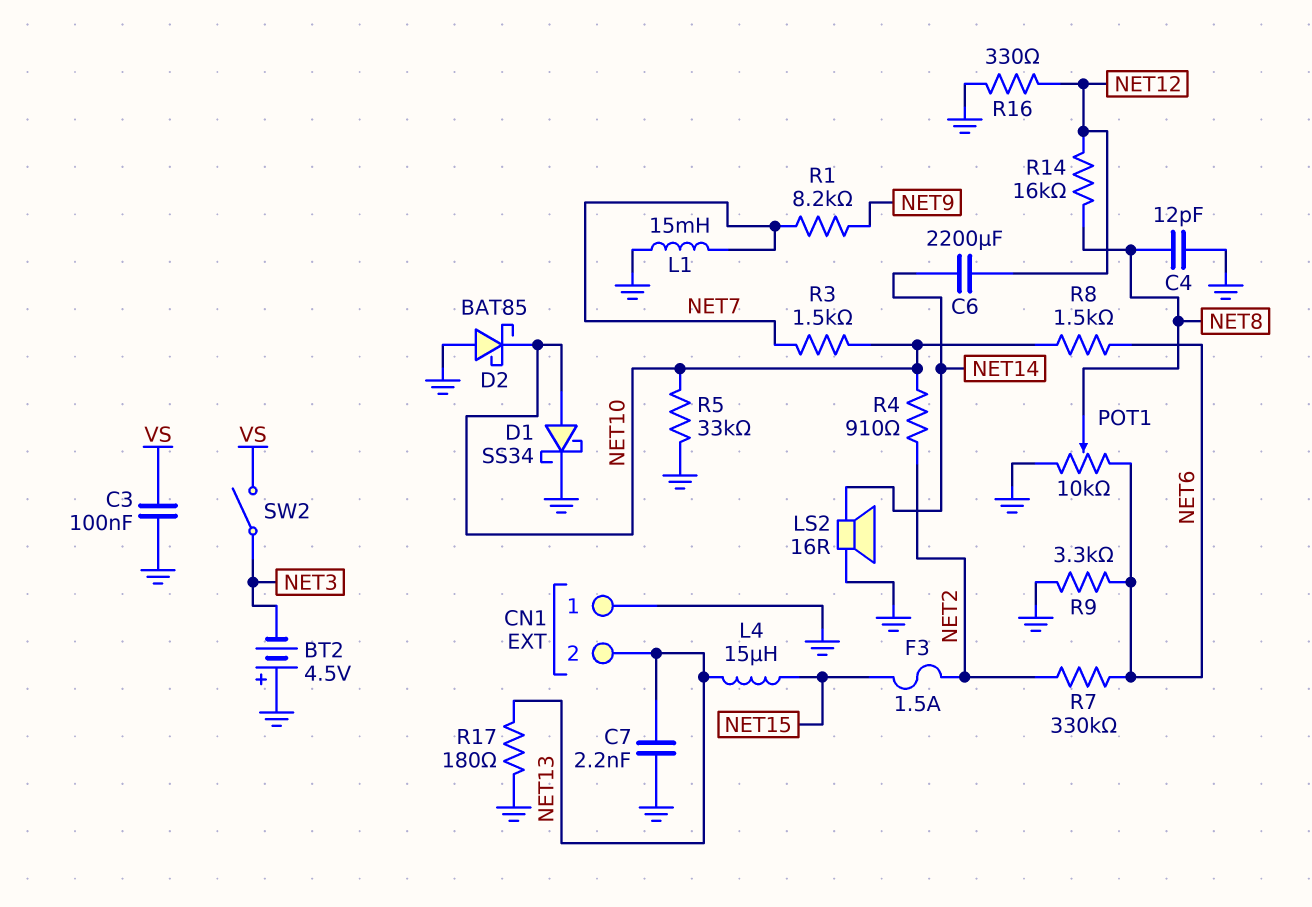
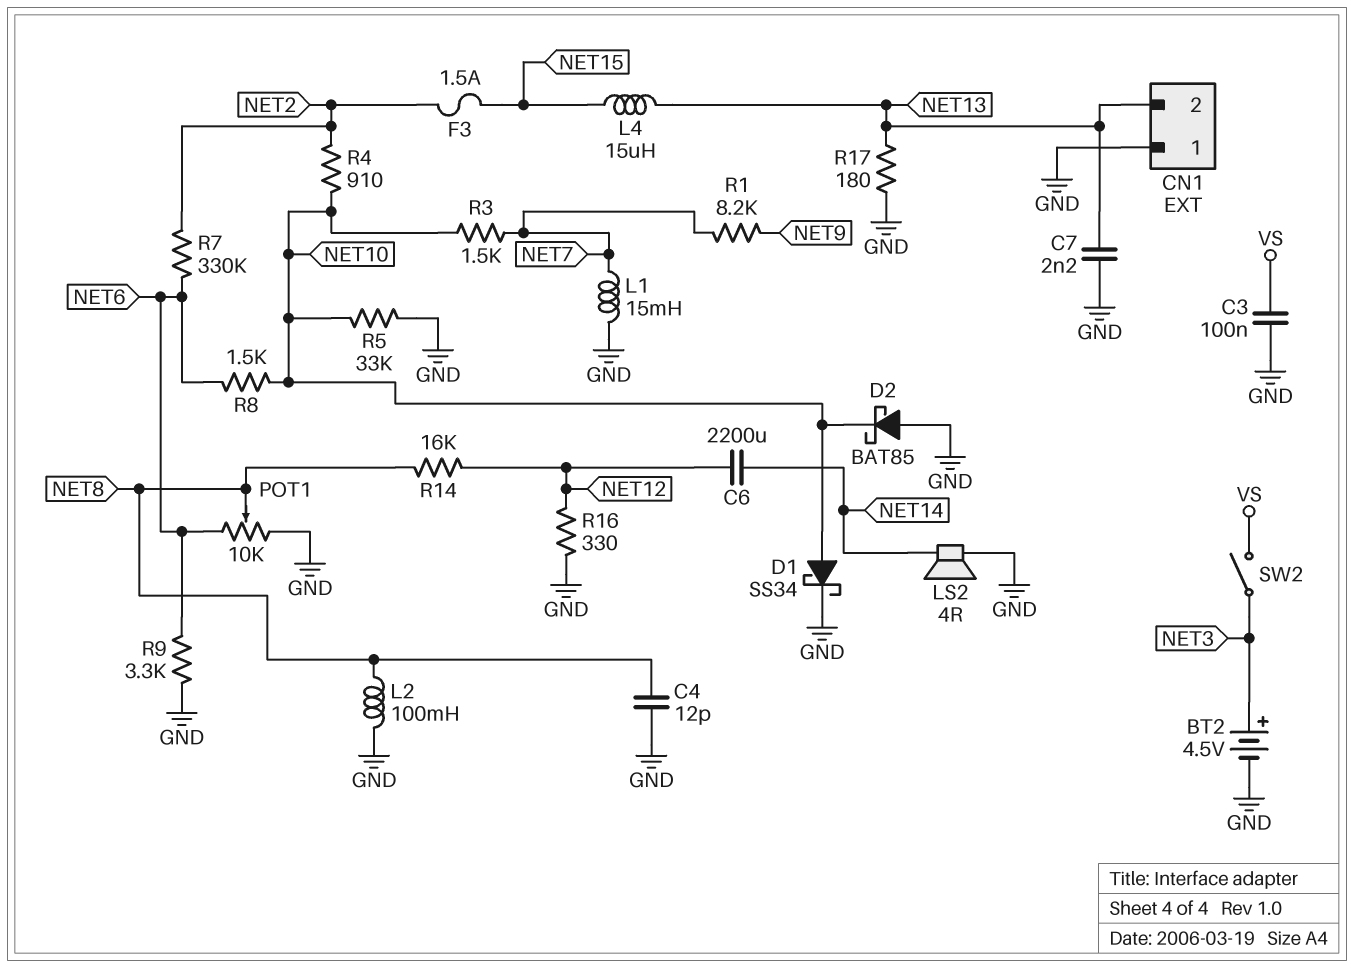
BT2: 4.5V (plus GND, minus NET3) -> 4.5V (plus NET3, minus GND)
L2: none -> 100mH (GND, NET8)
LS2: speaker 16R (GND, NET14) -> speaker 4R (GND, NET14)

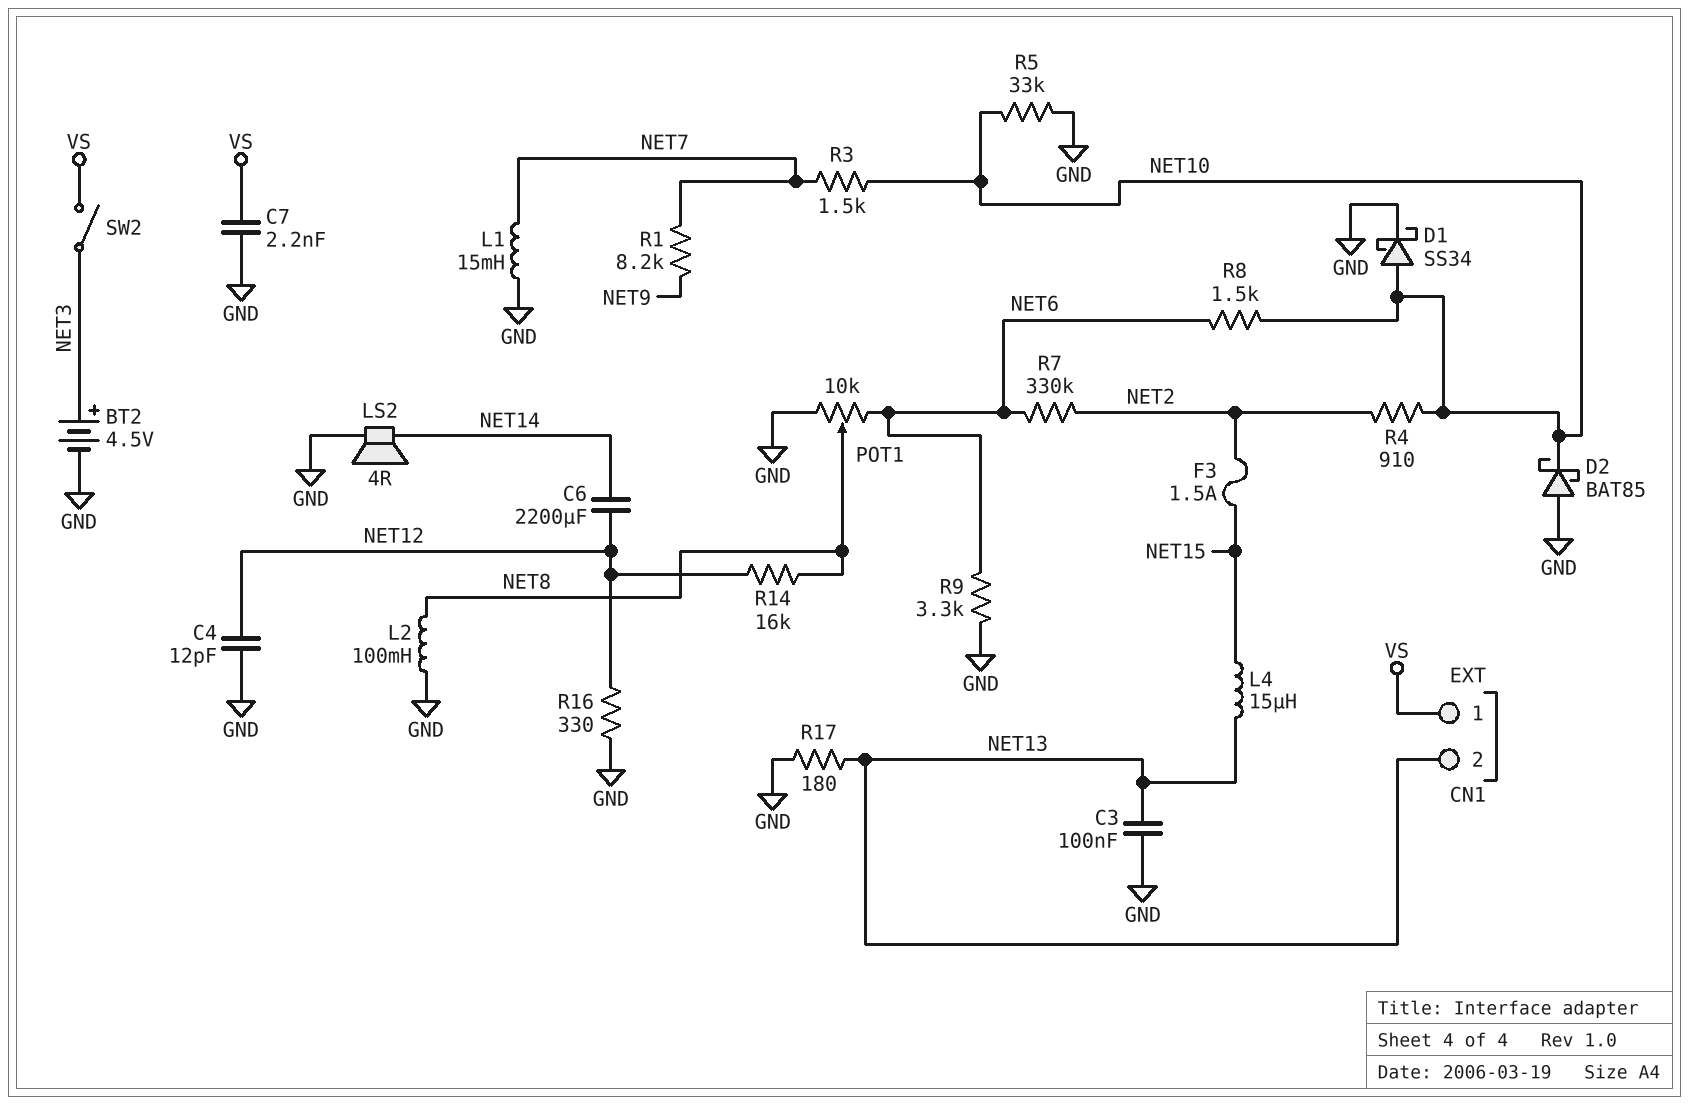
C3: 100nF (GND, VS) -> 100nF (GND, NET13)
C4: 12pF (GND, NET8) -> 12pF (GND, NET12)
C7: 2.2nF (GND, NET13) -> 2.2nF (GND, VS)
CN1 pin 1: GND -> VS

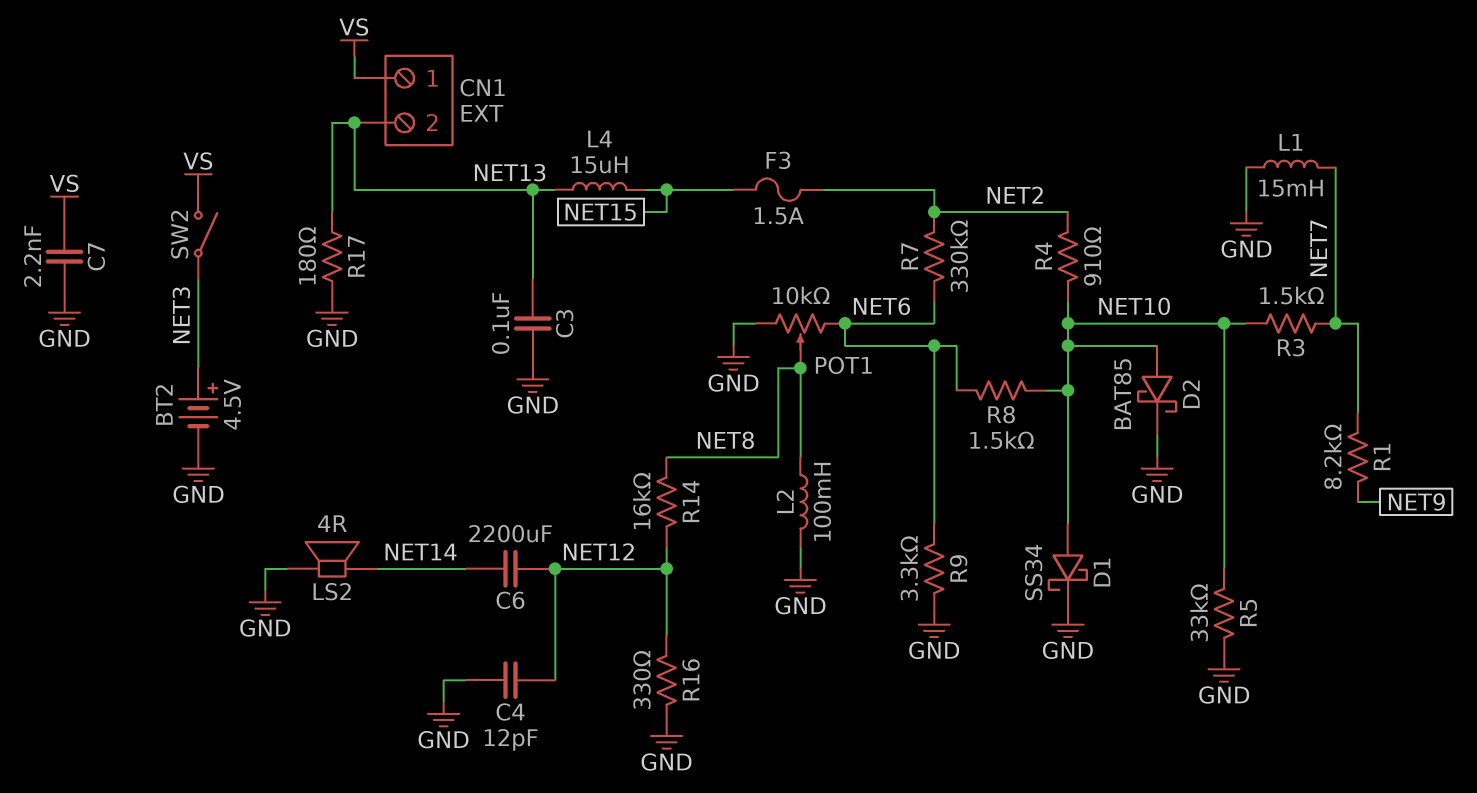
D2: schottky BAT85 (A GND, K NET10) -> schottky BAT85 (A NET10, K GND)

